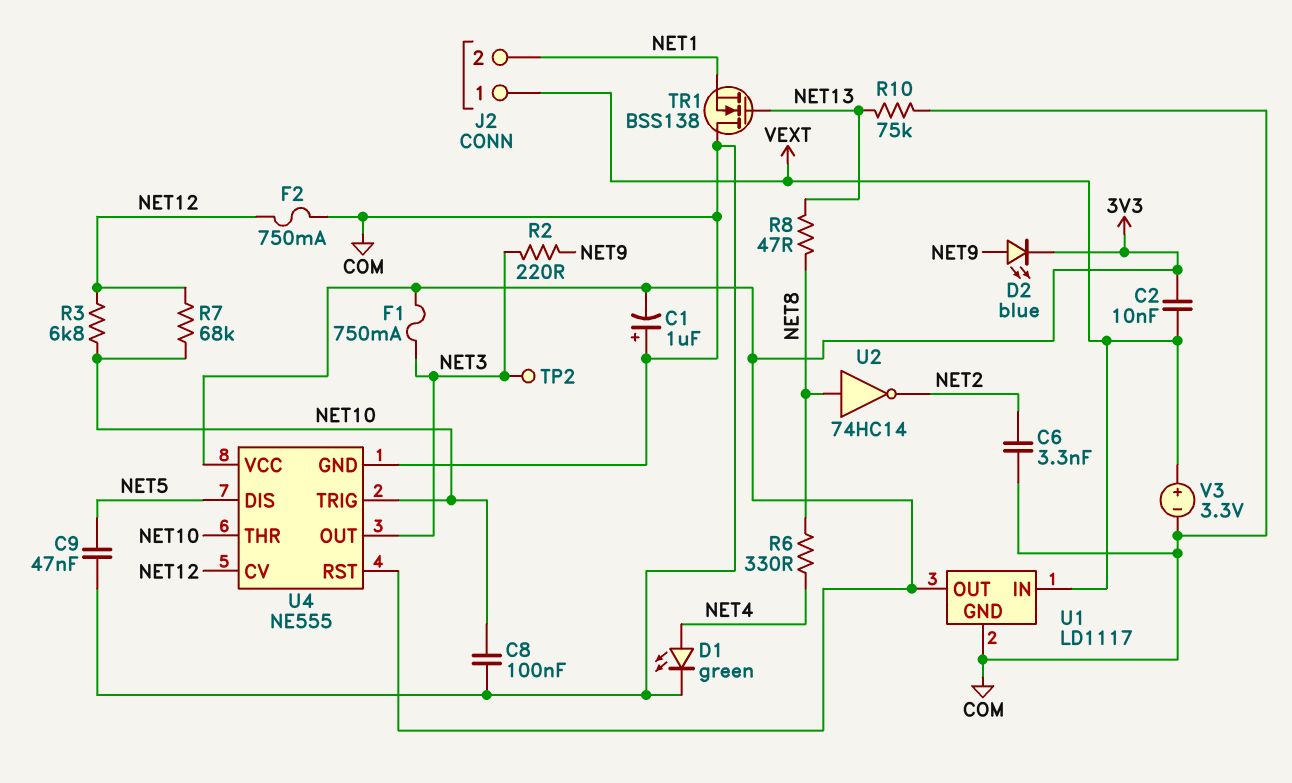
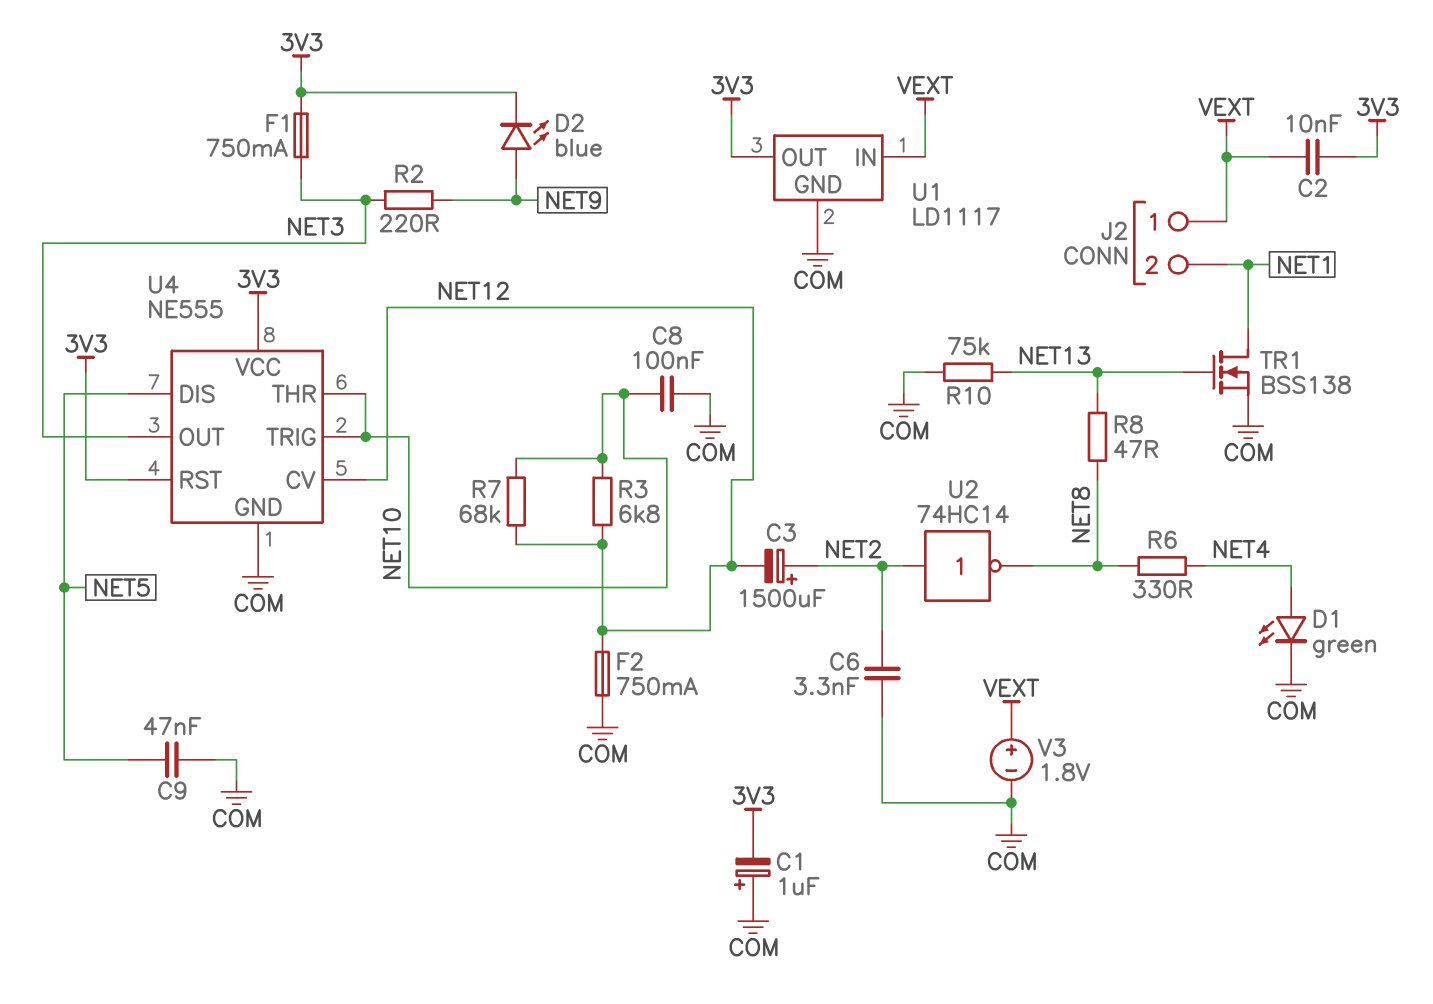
C3: none -> 1500uF (plus NET2, minus NET12)
TP2: test point (NET3) -> none
TR1: NMOS BSS138 (G NET13, D COM, S NET1) -> NMOS BSS138 (G NET13, D NET1, S COM)
U2: NOT 74HC14 (in NET8, out NET2) -> NOT 74HC14 (in NET2, out NET8)
V3: 3.3V (plus VEXT, minus COM) -> 1.8V (plus VEXT, minus COM)

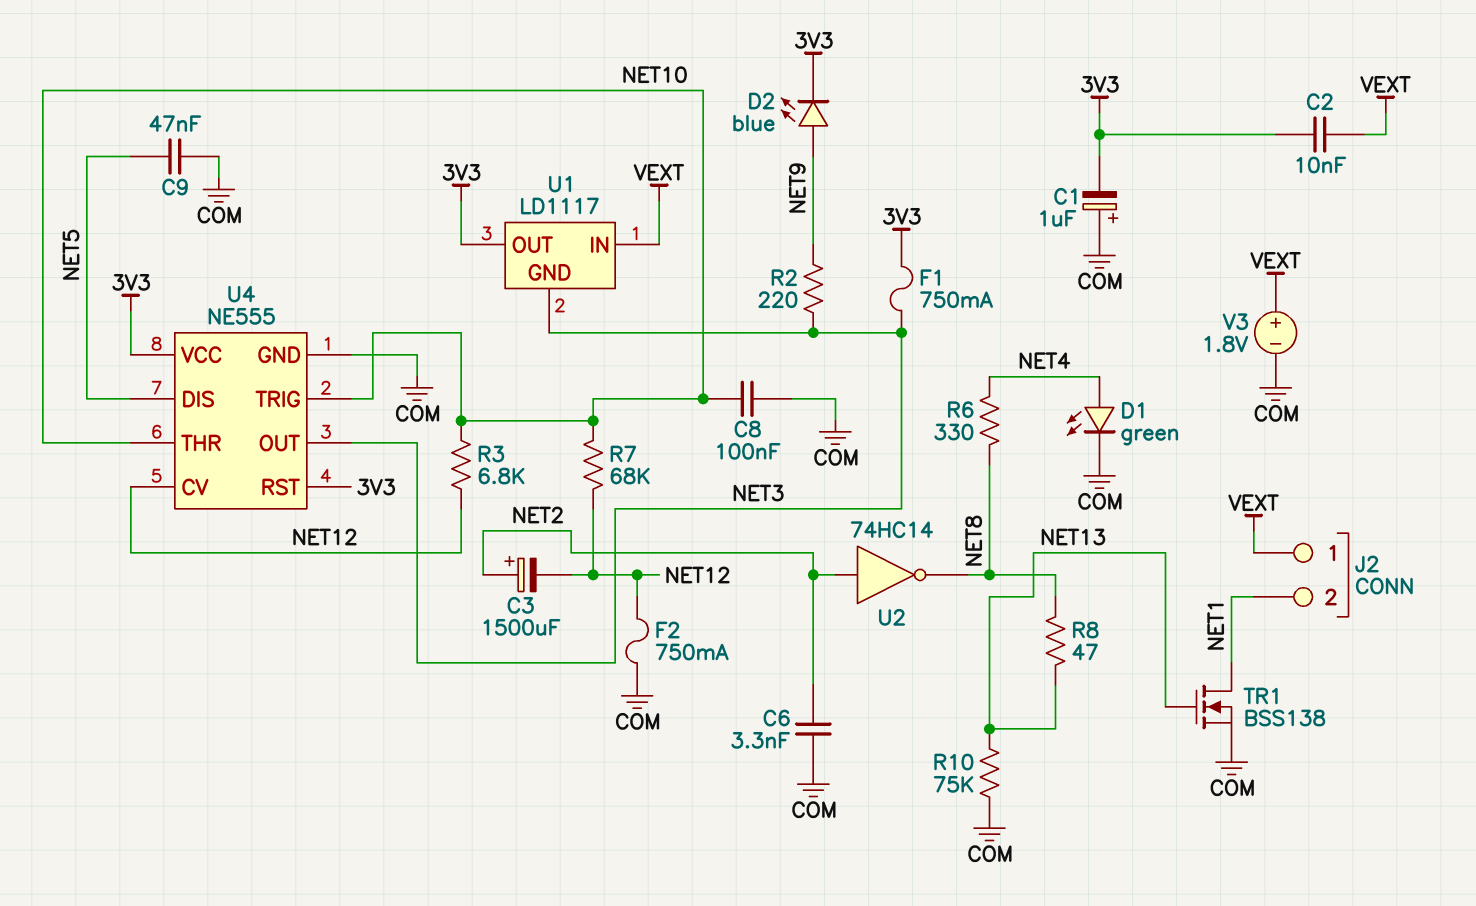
U1 pin GND: COM -> NET3

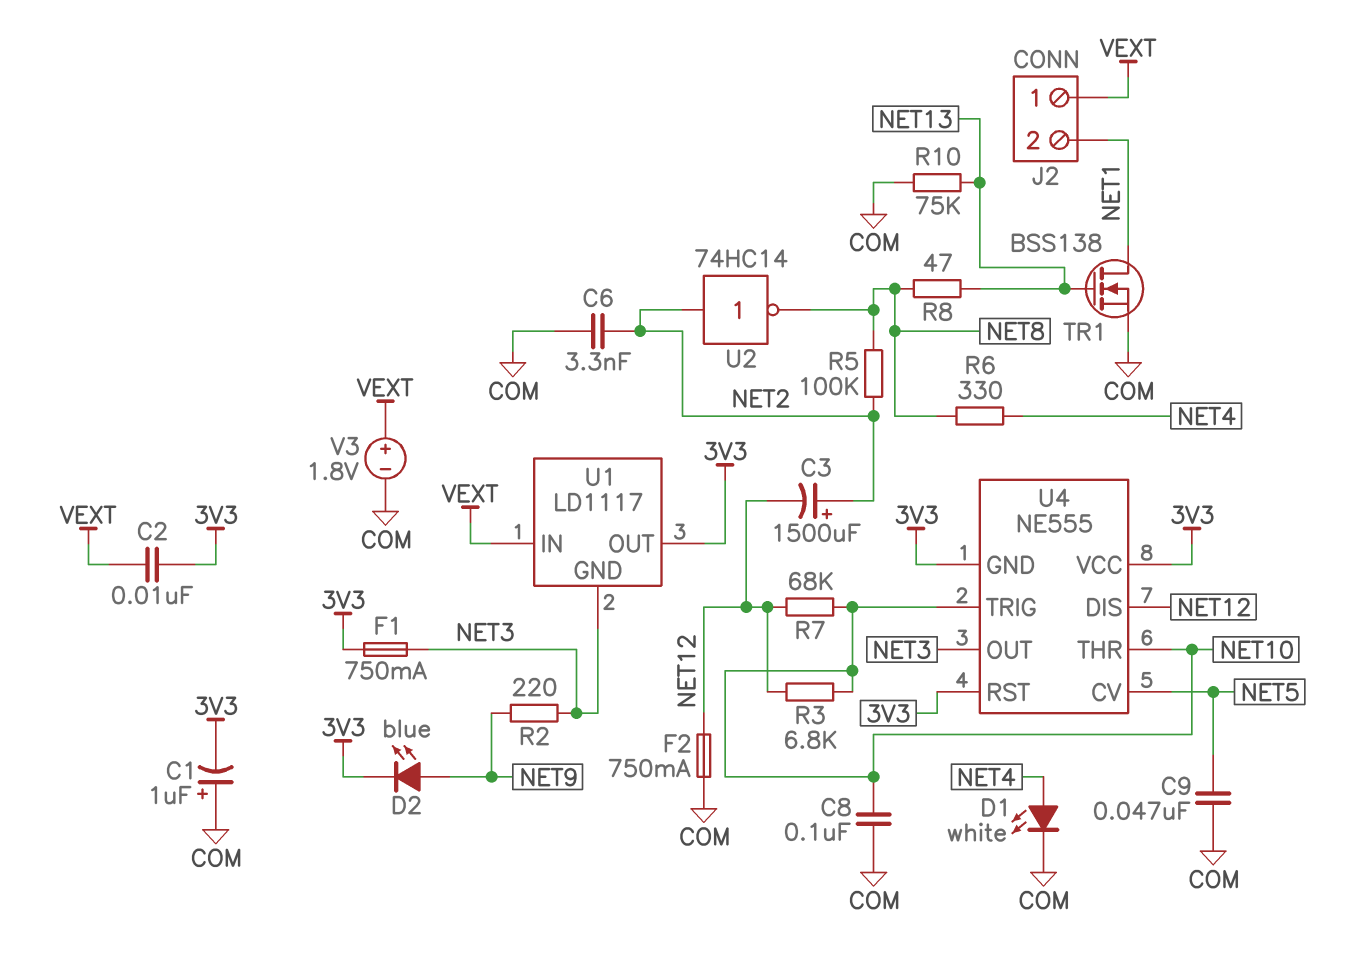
D1: LED green (A NET4, K COM) -> LED white (A NET4, K COM)
R5: none -> 100k (NET2, NET8)
U4 pin CV: NET12 -> NET5
U4 pin DIS: NET5 -> NET12
U4 pin GND: COM -> 3V3

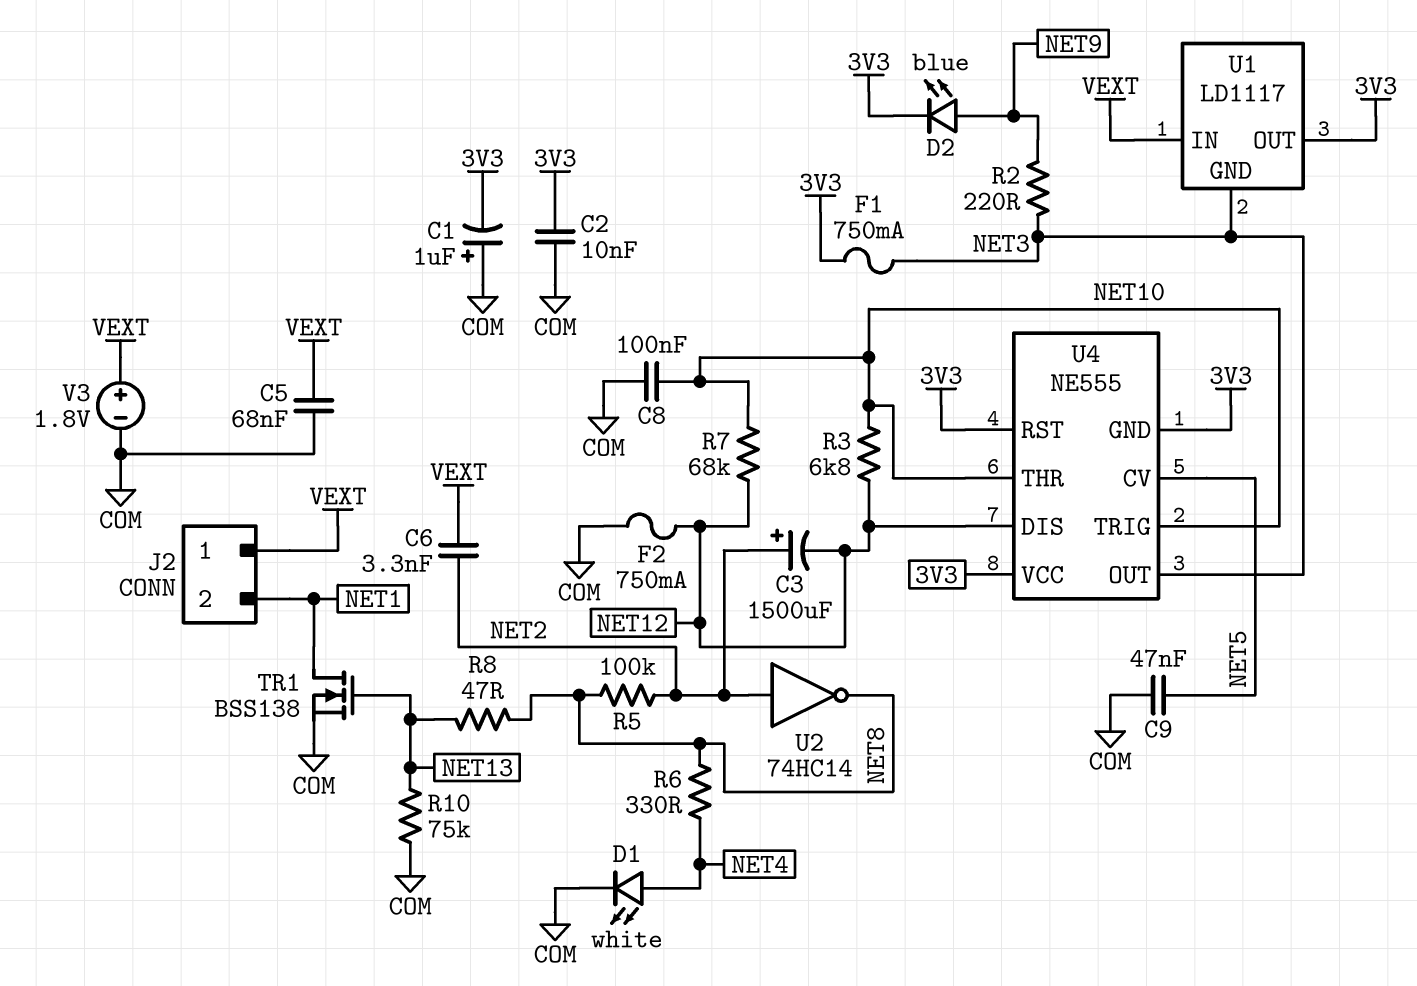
C2: 10nF (3V3, VEXT) -> 10nF (3V3, COM)
C5: none -> 68nF (COM, VEXT)
C6: 3.3nF (COM, NET2) -> 3.3nF (NET2, VEXT)

